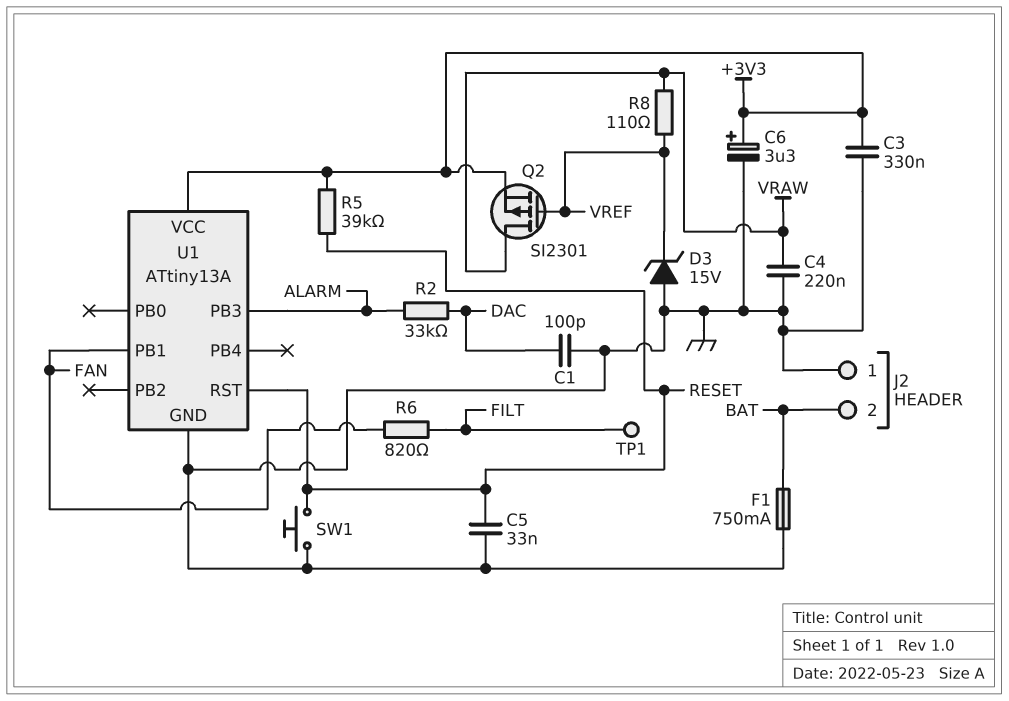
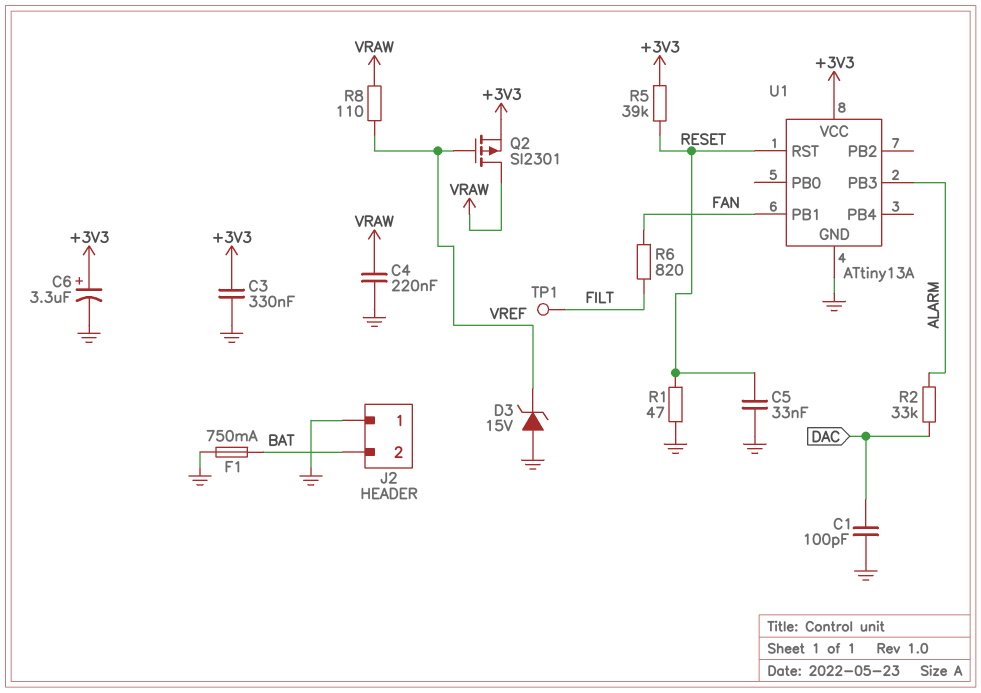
R1: none -> 47 (GND, RESET)
SW1: button (GND, RESET) -> none

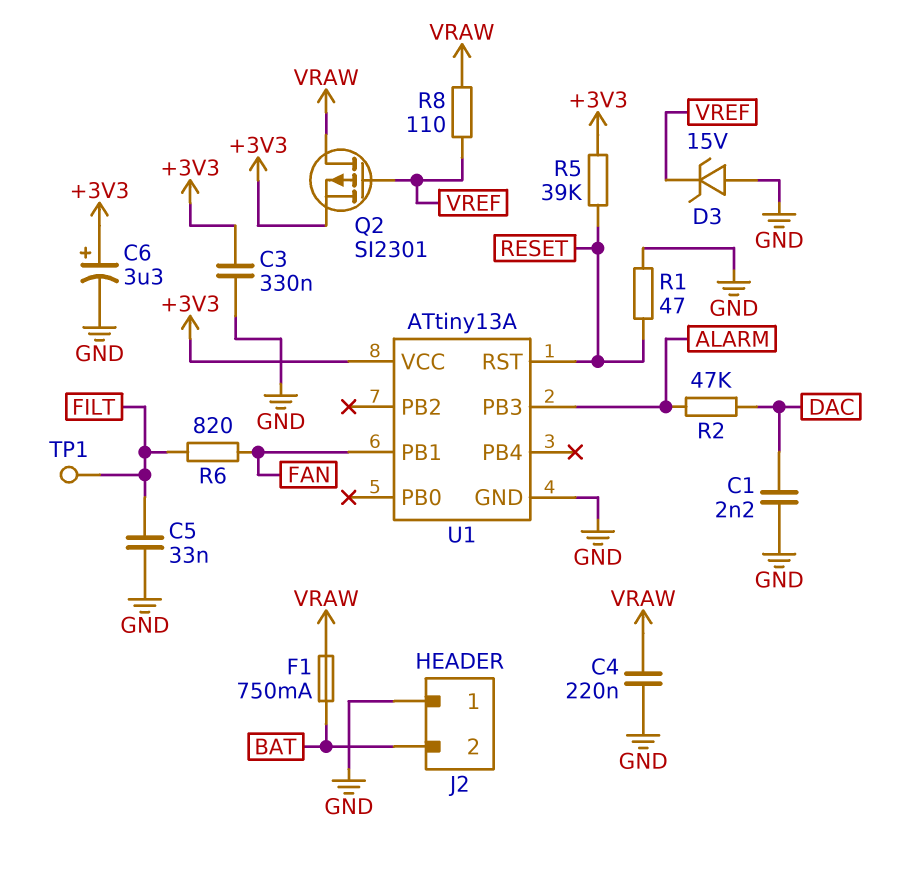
C1: 100pF (DAC, GND) -> 2.2nF (DAC, GND)
C5: 33nF (GND, RESET) -> 33nF (FILT, GND)
F1: 750mA (BAT, GND) -> 750mA (BAT, VRAW)
R2: 33k (ALARM, DAC) -> 47k (ALARM, DAC)

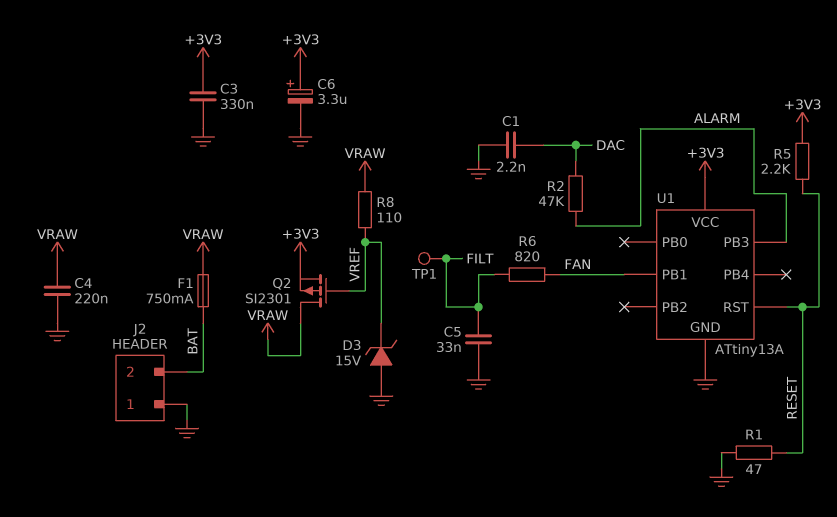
R5: 39k (+3V3, RESET) -> 2.2k (+3V3, RESET)

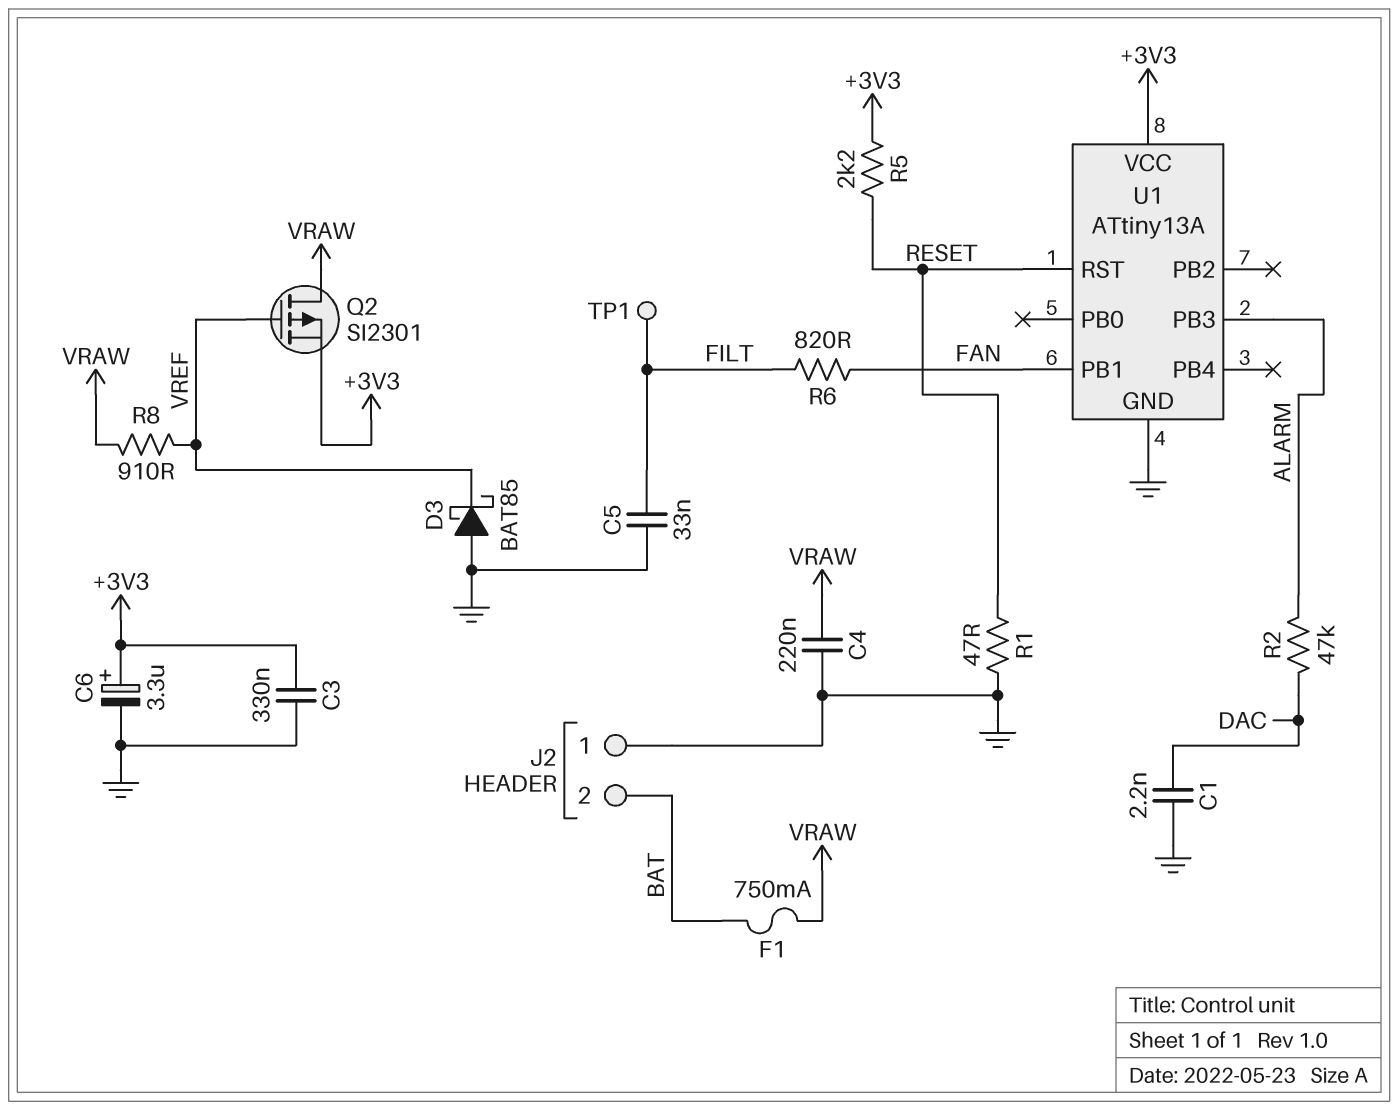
D3: zener 15V (A GND, K VREF) -> schottky BAT85 (A GND, K VREF)
R8: 110 (VRAW, VREF) -> 910 (VRAW, VREF)

